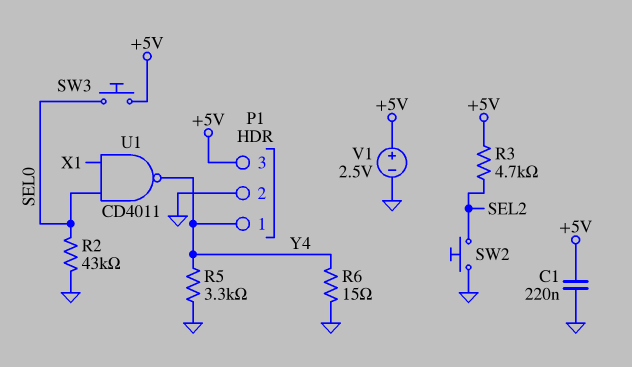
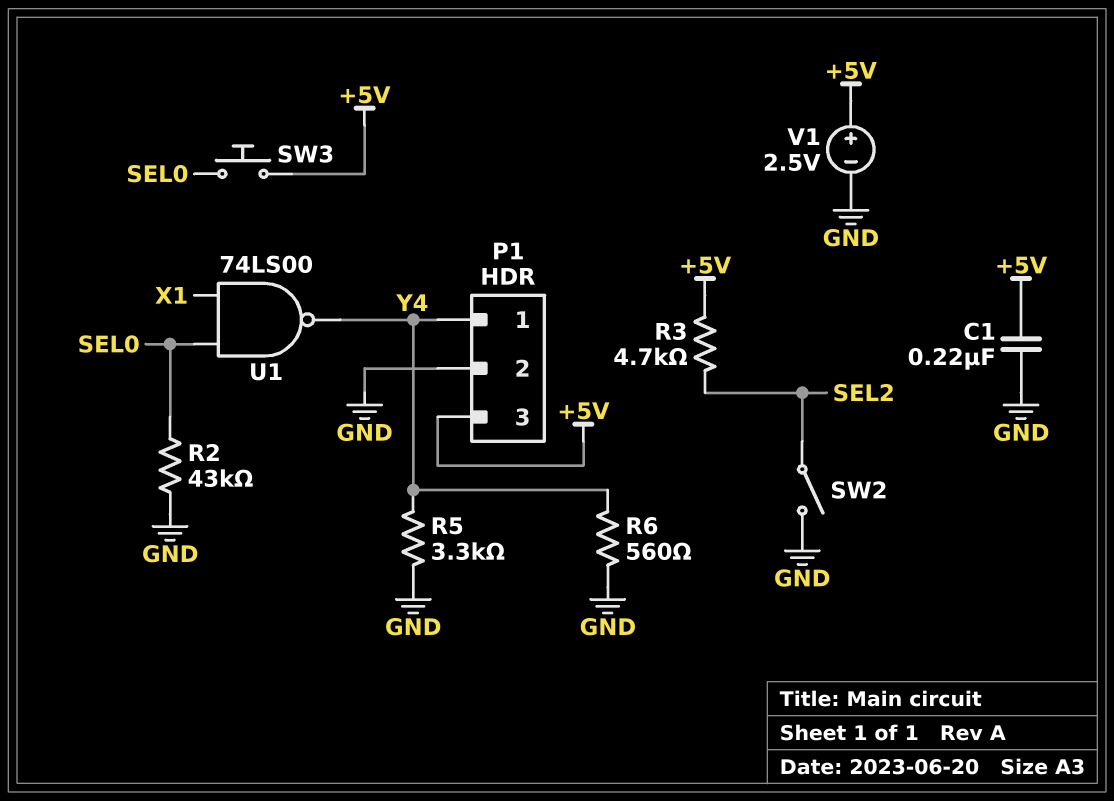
R6: 15 (GND, Y4) -> 560 (GND, Y4)
SW2: button (GND, SEL2) -> switch (GND, SEL2)
U1: NAND CD4011 (in SEL0, in X1, out Y4) -> NAND 74LS00 (in SEL0, in X1, out Y4)

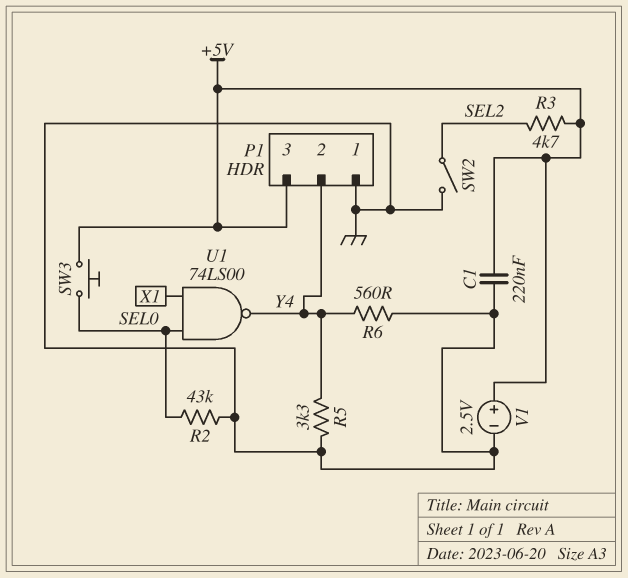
P1 pin 1: Y4 -> GND
P1 pin 2: GND -> Y4

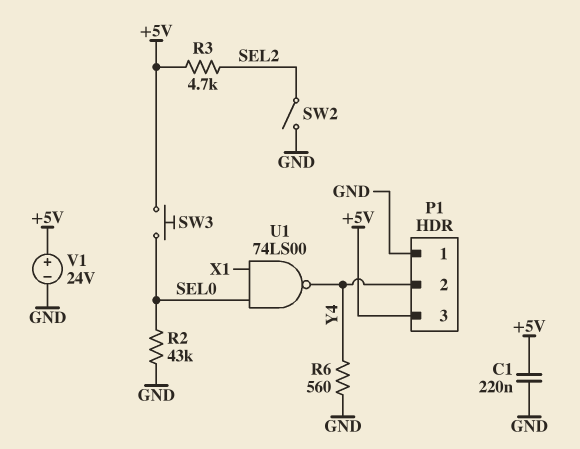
R5: 3.3k (GND, Y4) -> none
V1: 2.5V (plus +5V, minus GND) -> 24V (plus +5V, minus GND)

